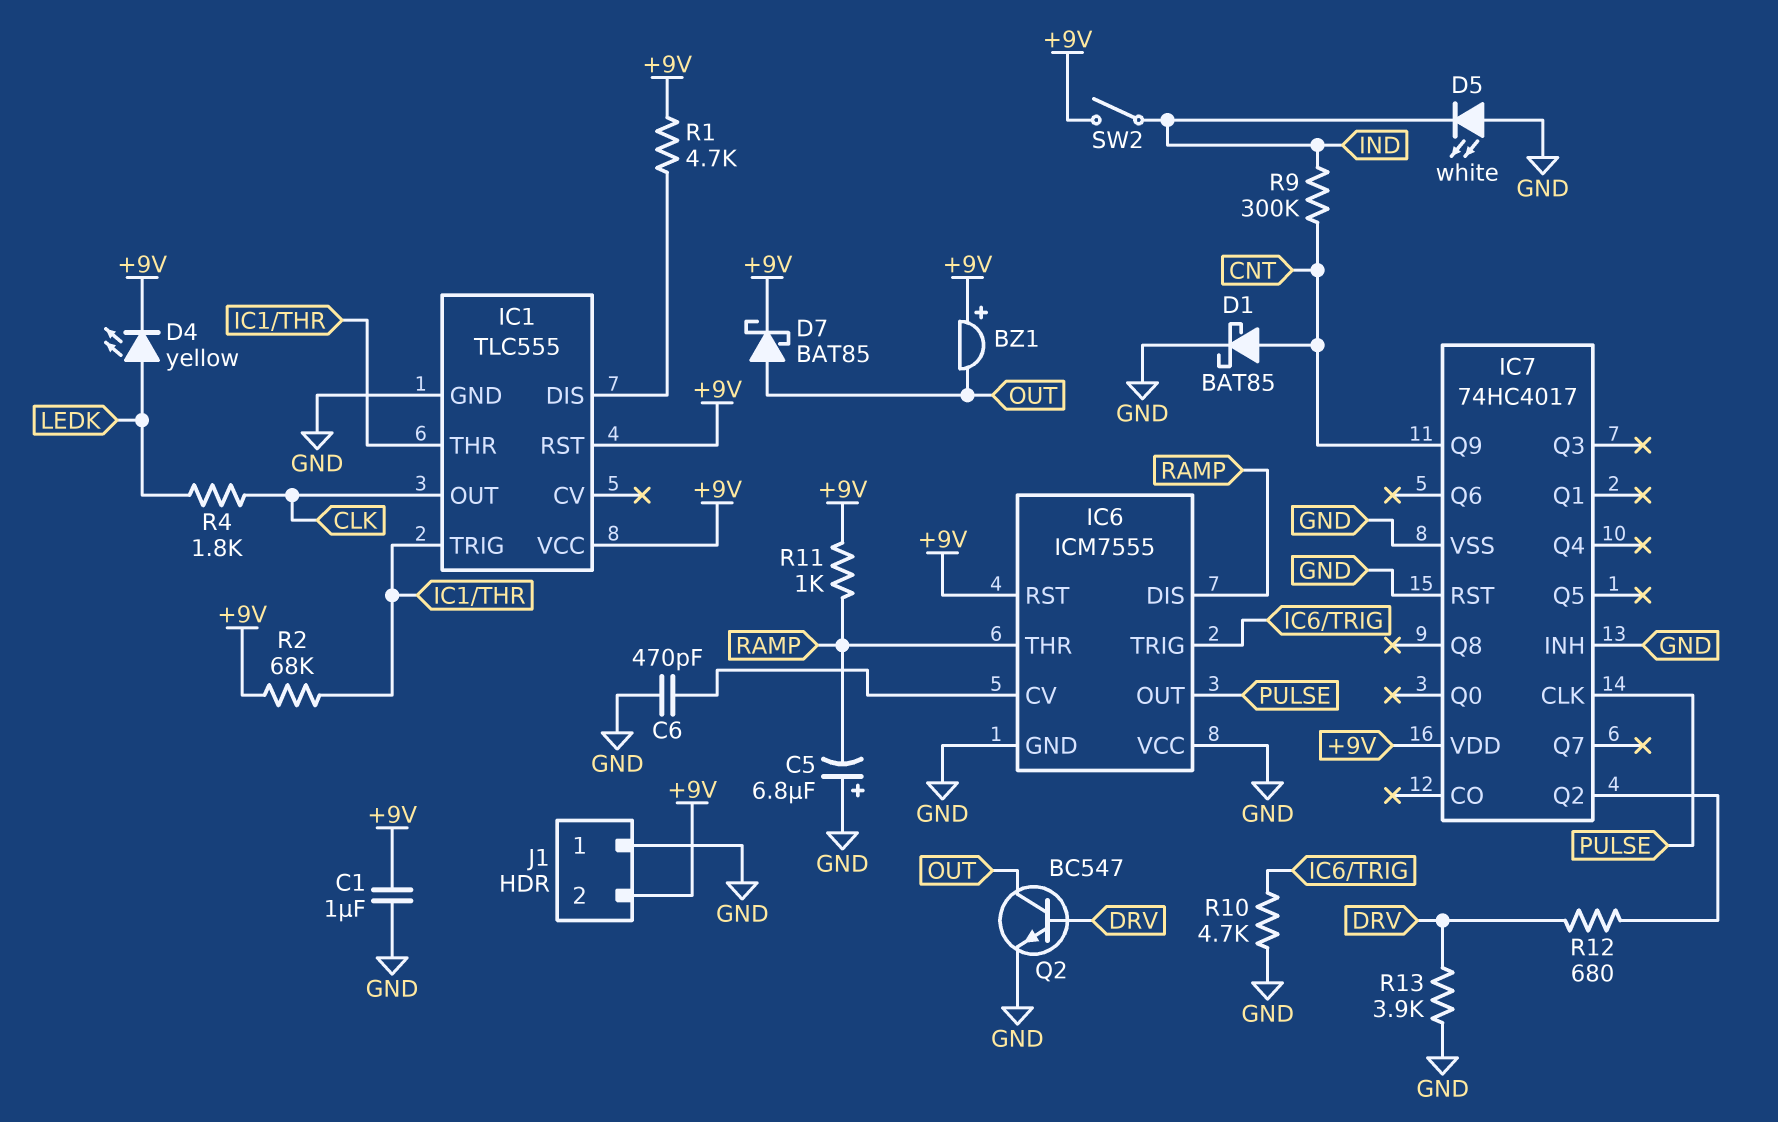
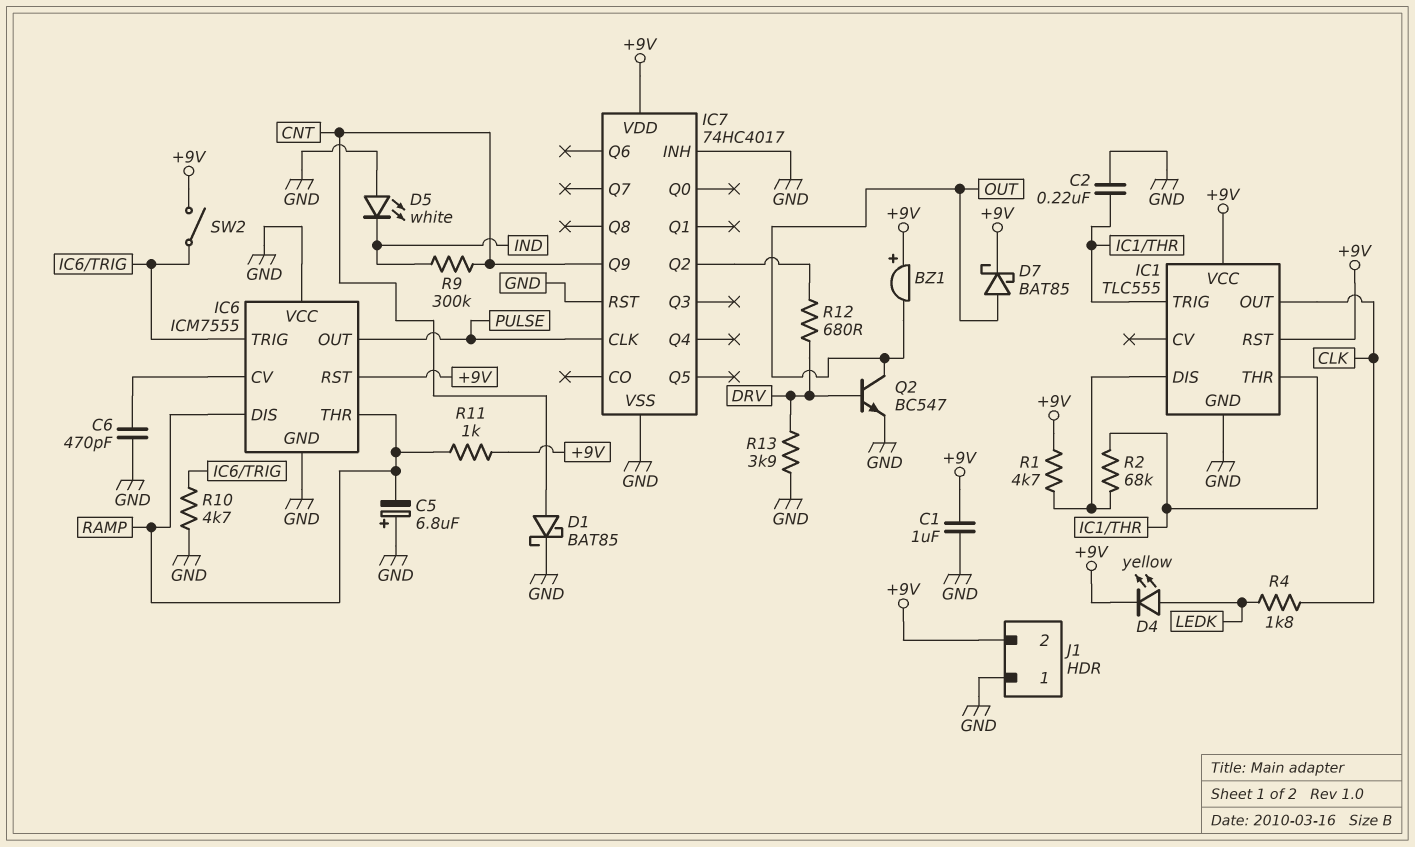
C2: none -> 220nF (GND, IC1/THR)
R2: 68k (+9V, IC1/THR) -> 68k (IC1/DIS, IC1/THR)
SW2: switch (+9V, IND) -> switch (+9V, IC6/TRIG)

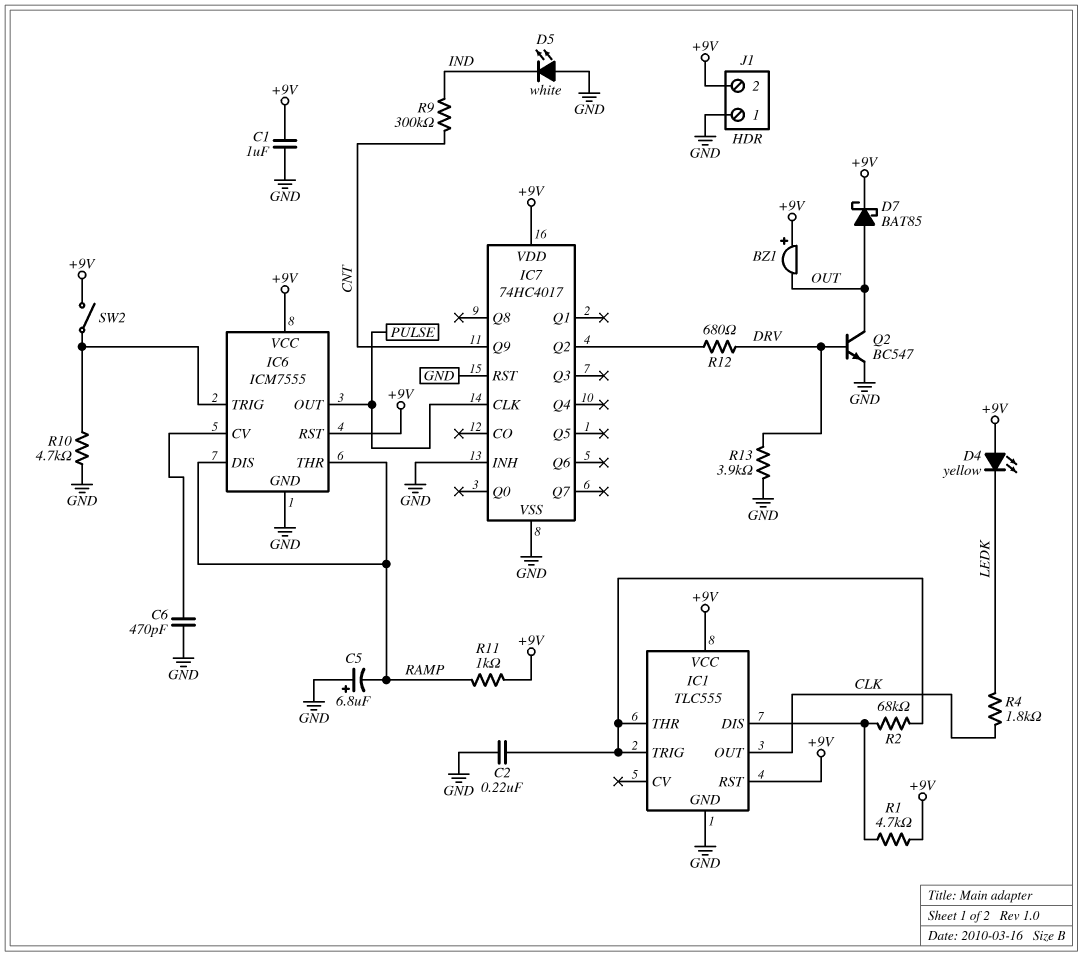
D1: schottky BAT85 (A CNT, K GND) -> none
D4: LED yellow (A LEDK, K +9V) -> LED yellow (A +9V, K LEDK)
IC6 pin VCC: GND -> +9V

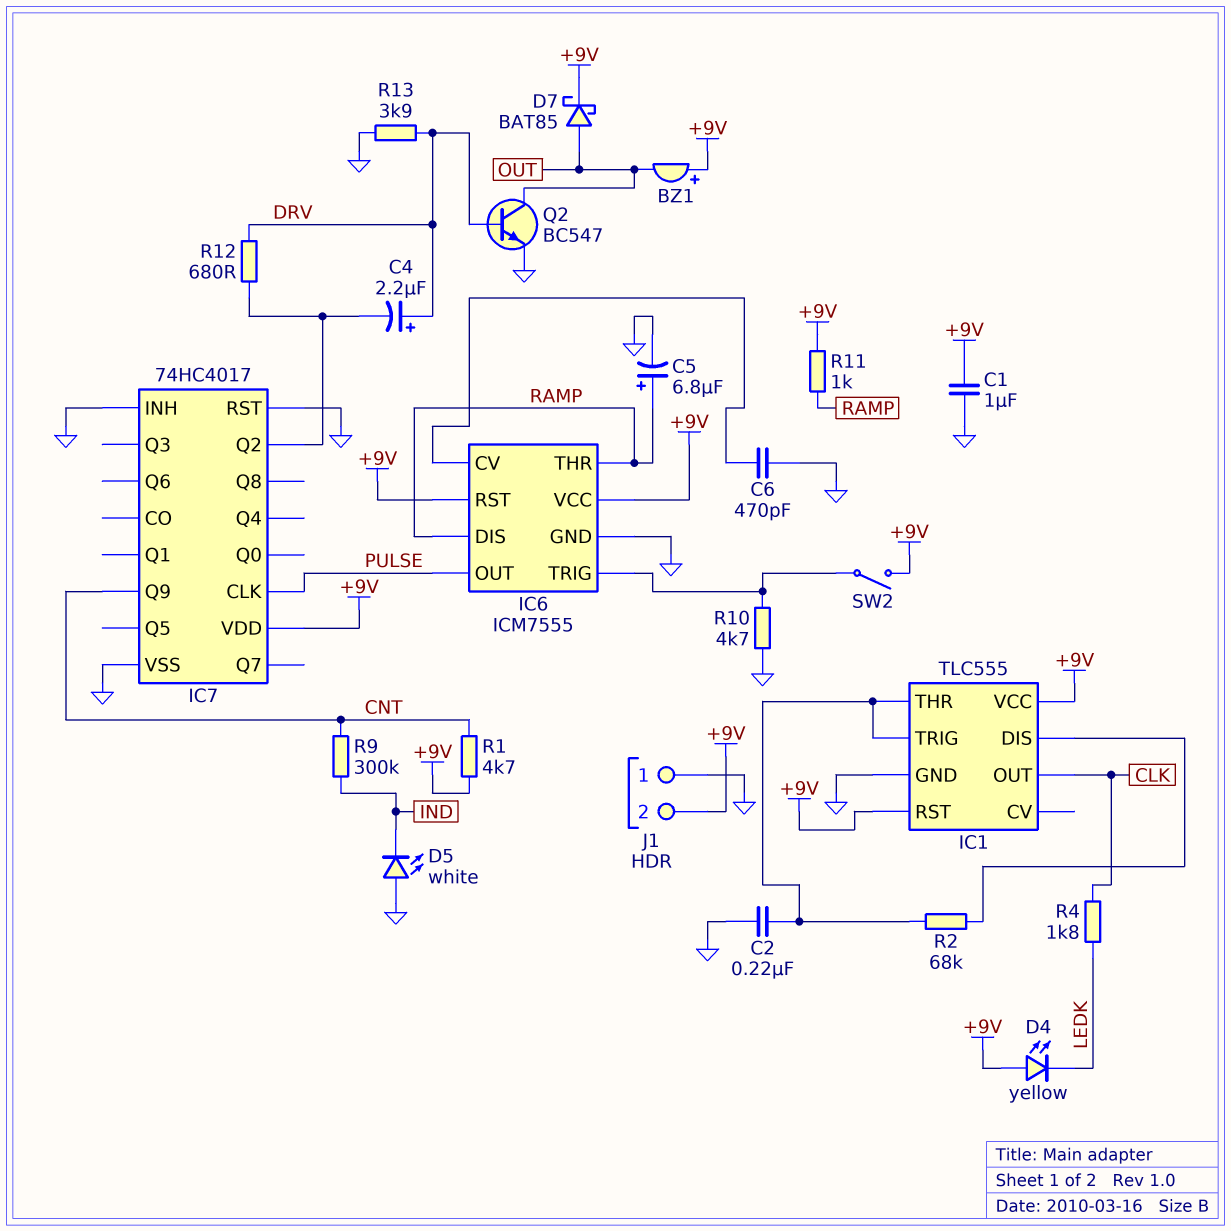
C4: none -> 2.2uF (plus DRV, minus IC7/Q2)
C5: 6.8uF (plus GND, minus RAMP) -> 6.8uF (plus RAMP, minus GND)
R1: 4.7k (+9V, IC1/DIS) -> 4.7k (+9V, CNT)

